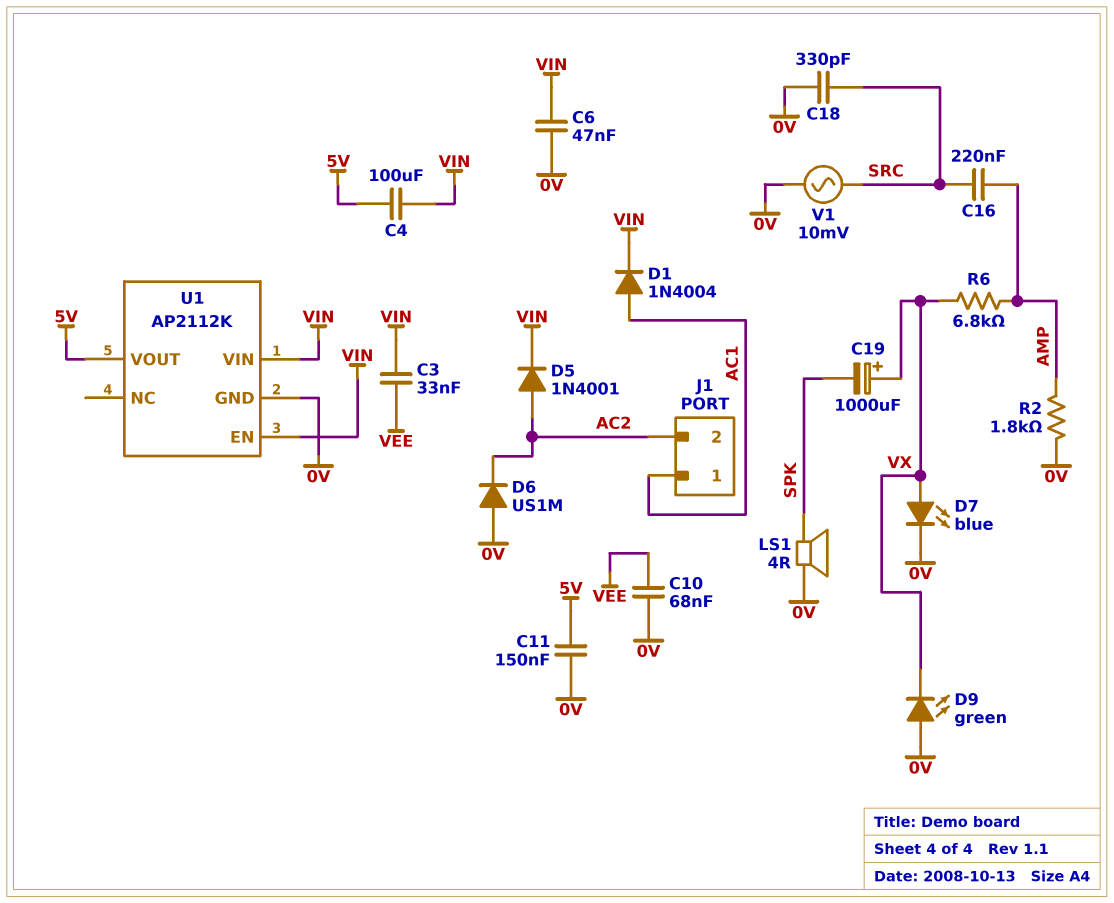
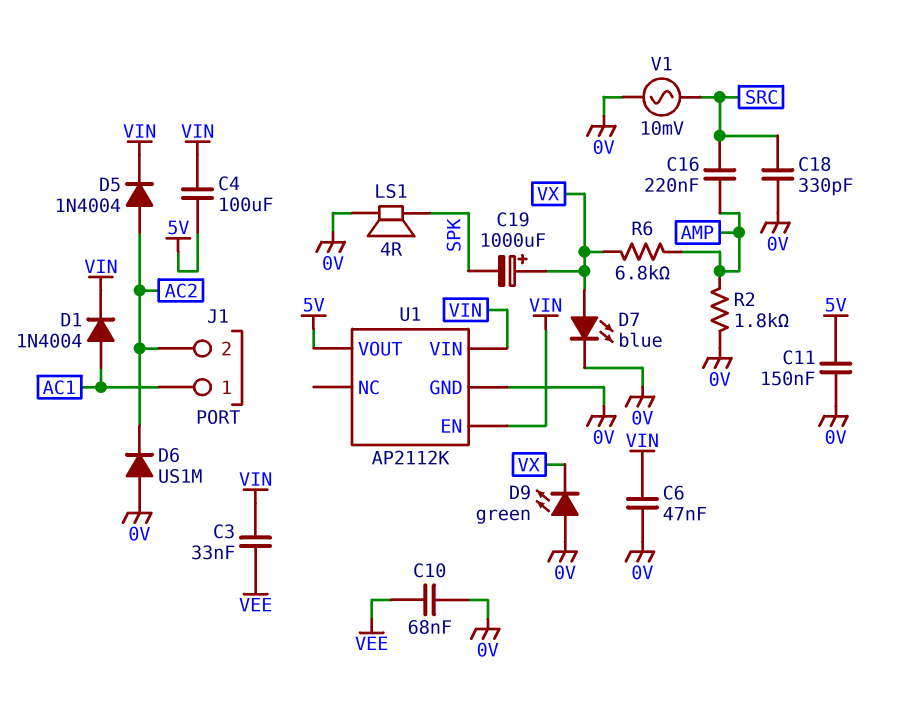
D5: diode 1N4001 (A AC2, K VIN) -> diode 1N4004 (A AC2, K VIN)

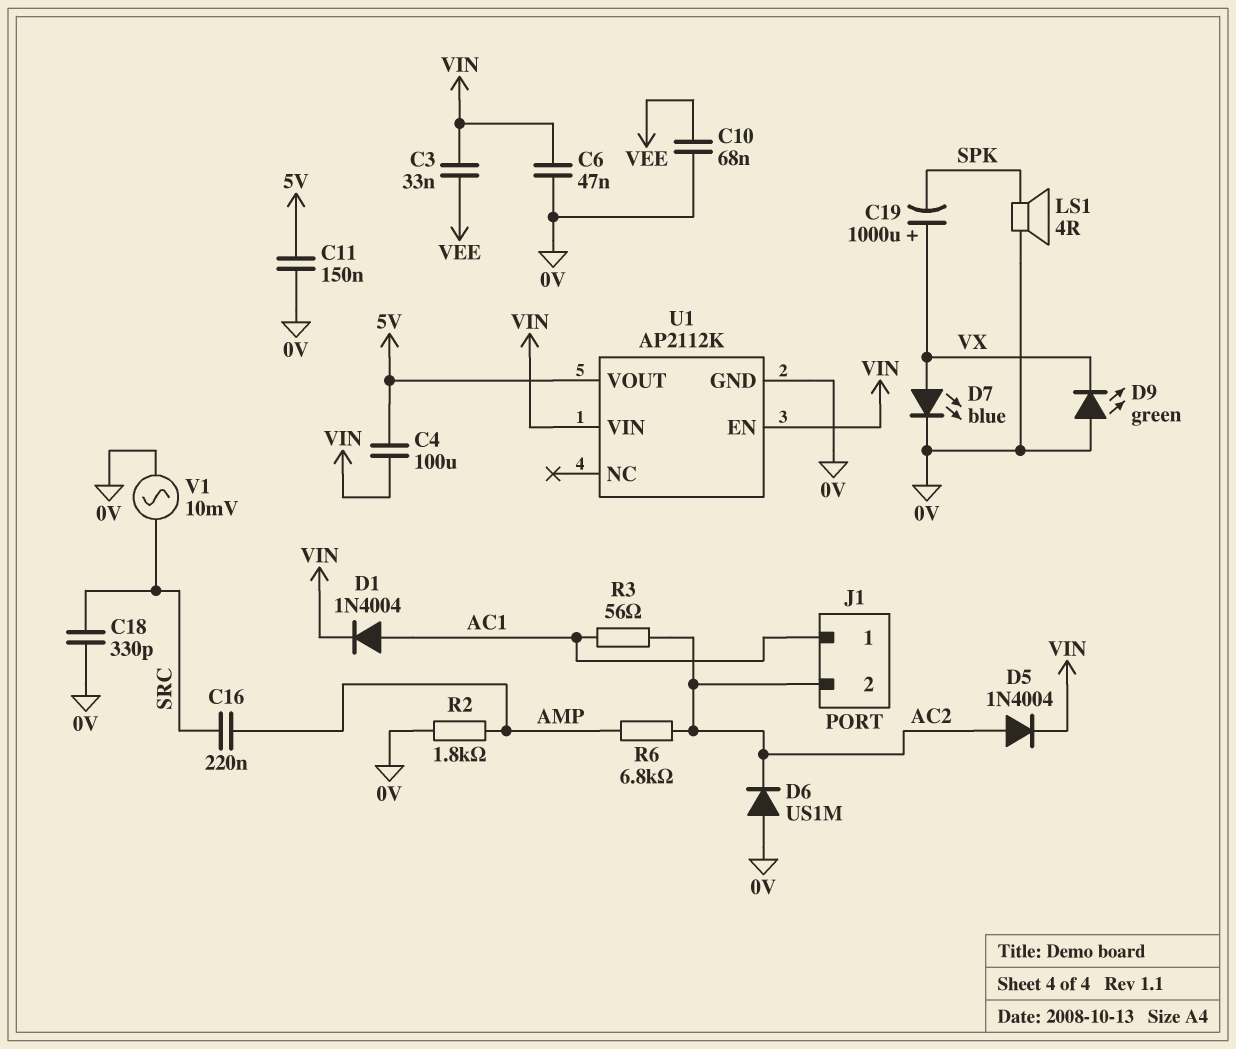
R3: none -> 56 (AC1, AC2)
R6: 6.8k (AMP, VX) -> 6.8k (AC2, AMP)

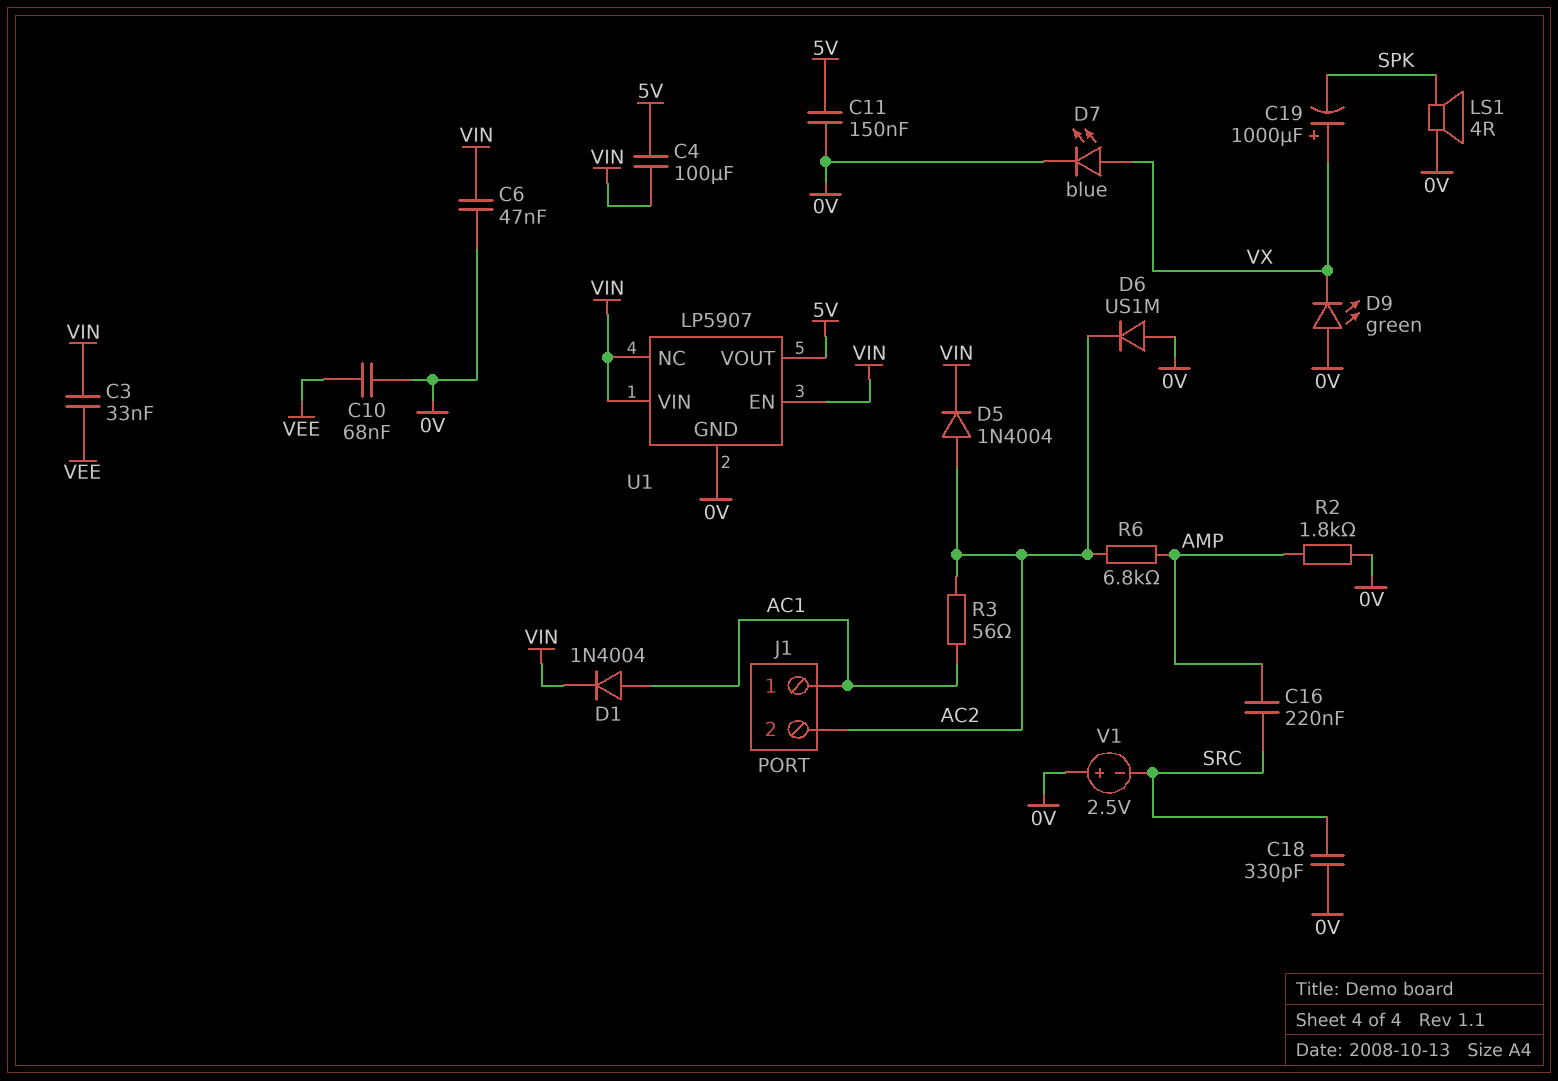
U1: AP2112K -> LP5907
U1 pin NC: none -> VIN
V1: AC 10mV (0V, SRC) -> 2.5V (plus 0V, minus SRC)

